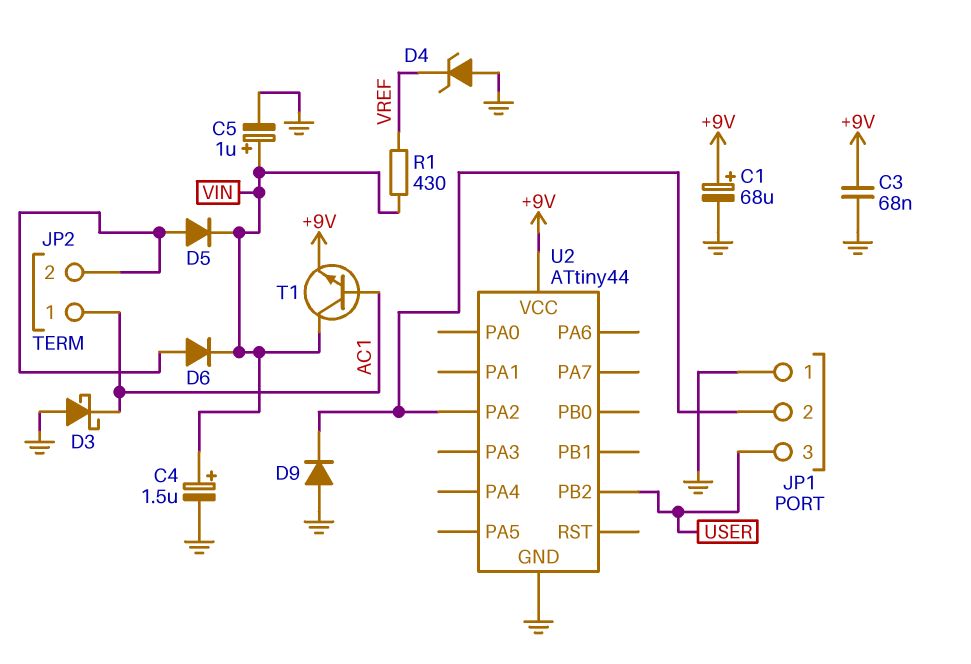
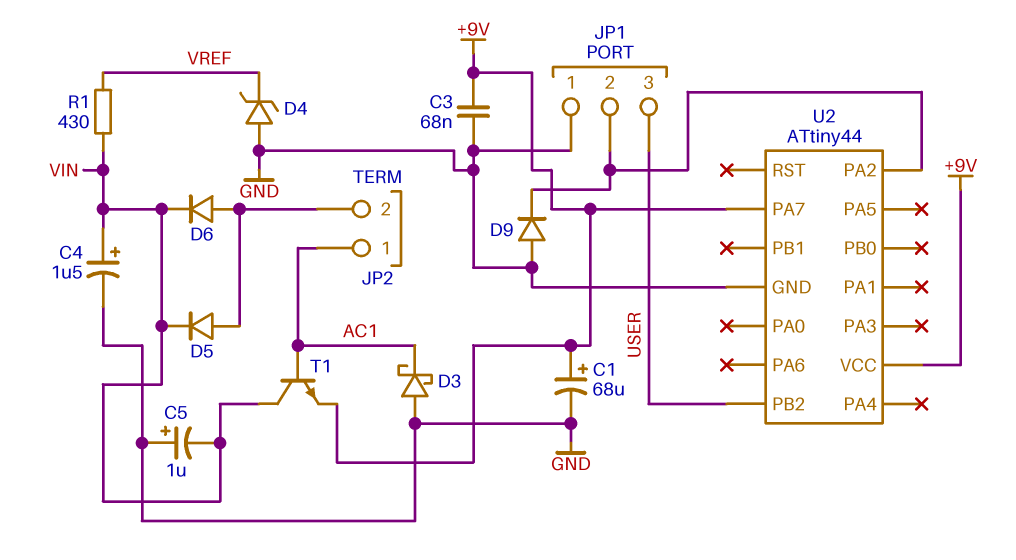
C5: 1uF (plus VIN, minus GND) -> 1uF (plus GND, minus VIN)
U2 pin PA7: none -> +9V

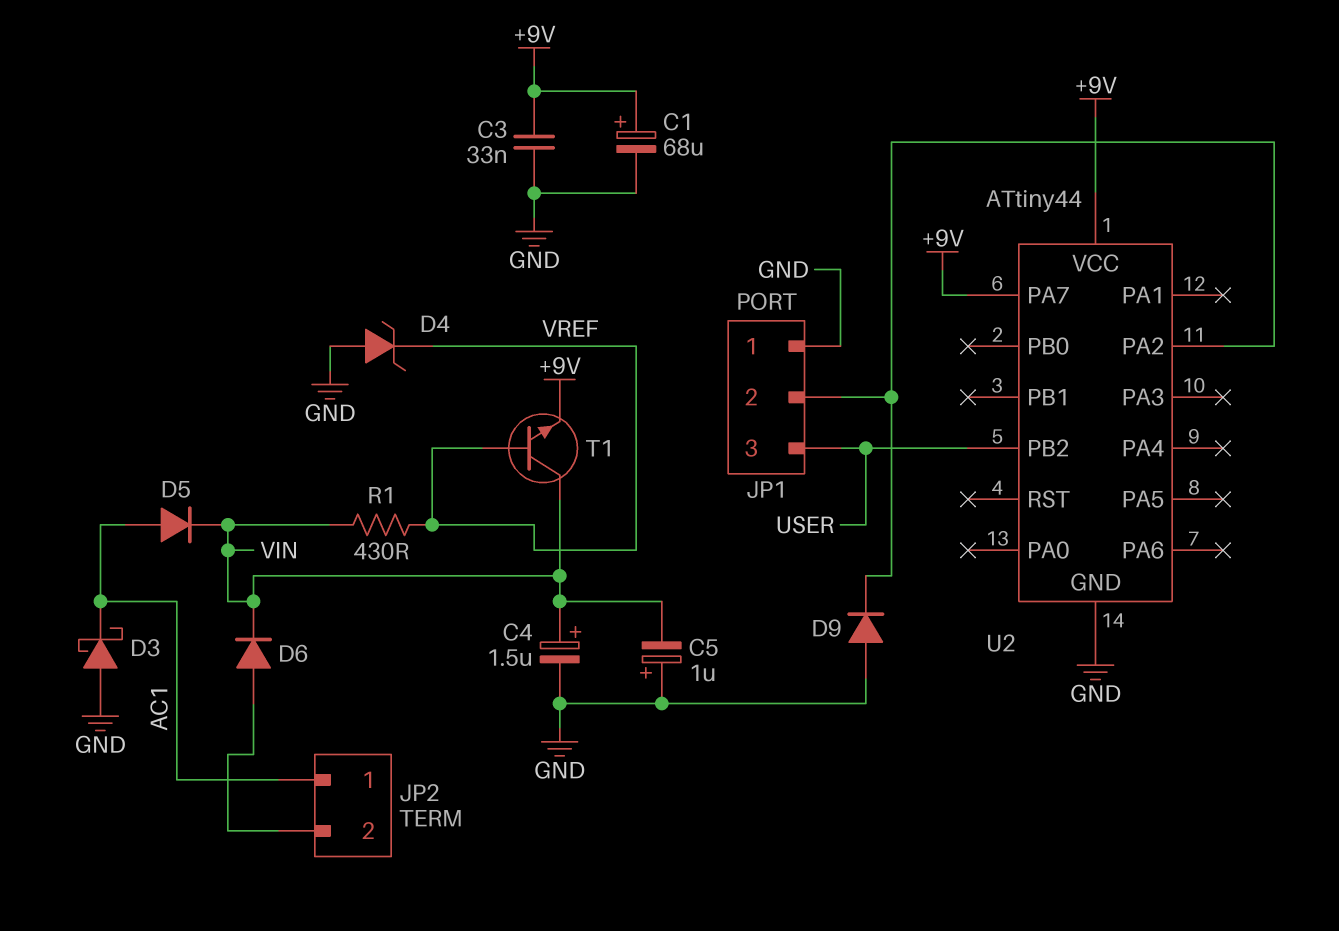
C3: 68nF (+9V, GND) -> 33nF (+9V, GND)
D5: diode (A JP2/2, K VIN) -> diode (A AC1, K VIN)
T1: NPN (B AC1, C VIN, E +9V) -> NPN (B VREF, C VIN, E +9V)

